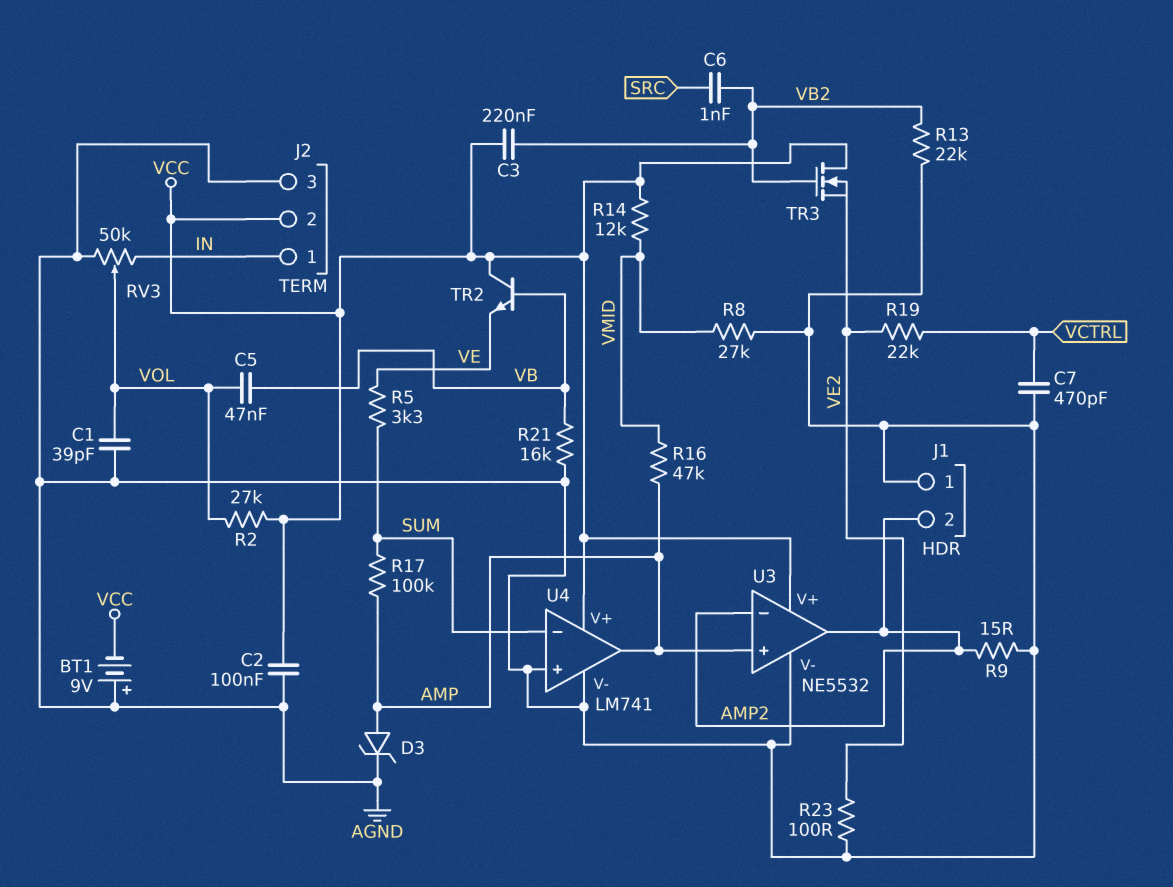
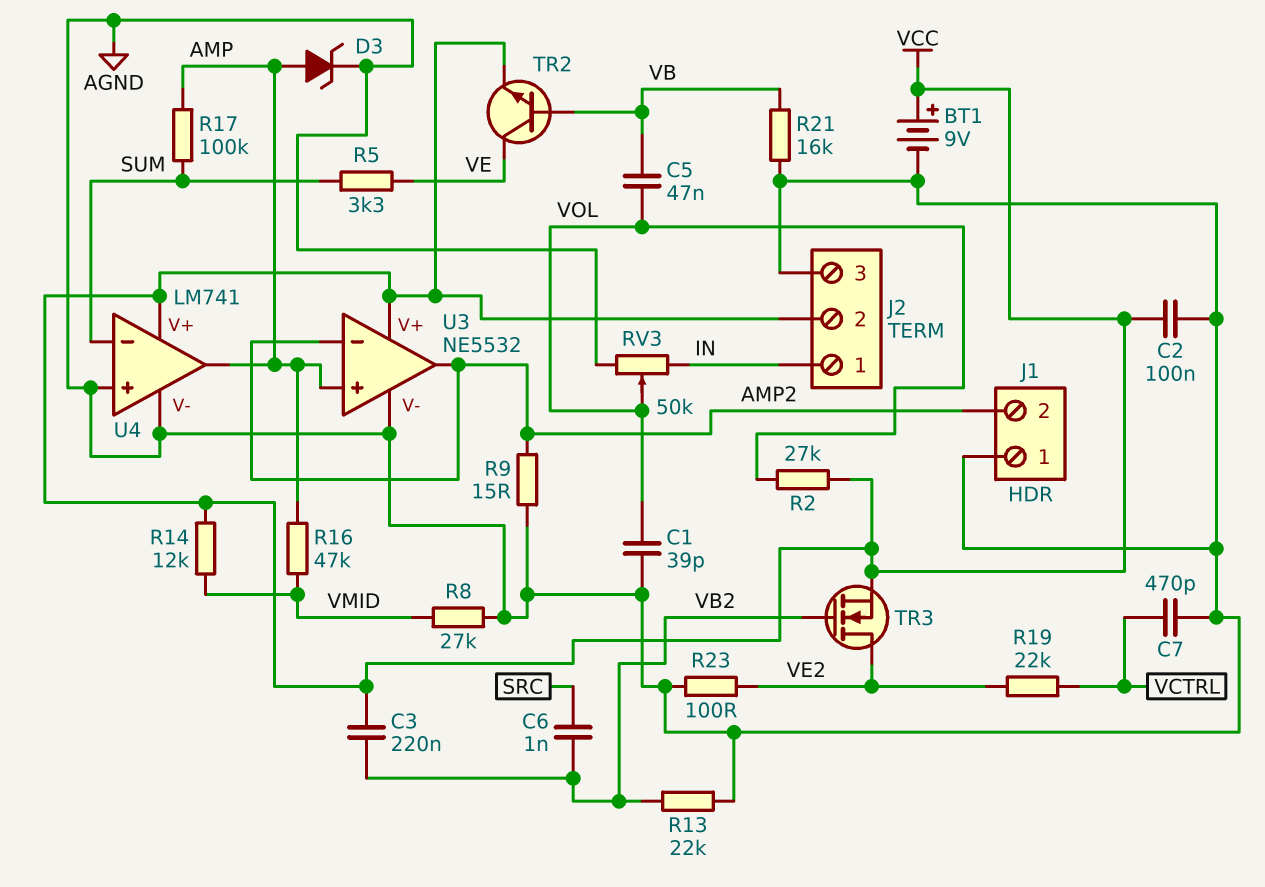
BT1: 9V (plus AGND, minus VCC) -> 9V (plus VCC, minus AGND)
TR2: NPN (B VB, C VCC, E VE) -> NPN (B VB, C VE, E VCC)
TR3: NMOS (G VB2, D VCC, S VE2) -> NMOS (G VB2, D VE2, S VCC)

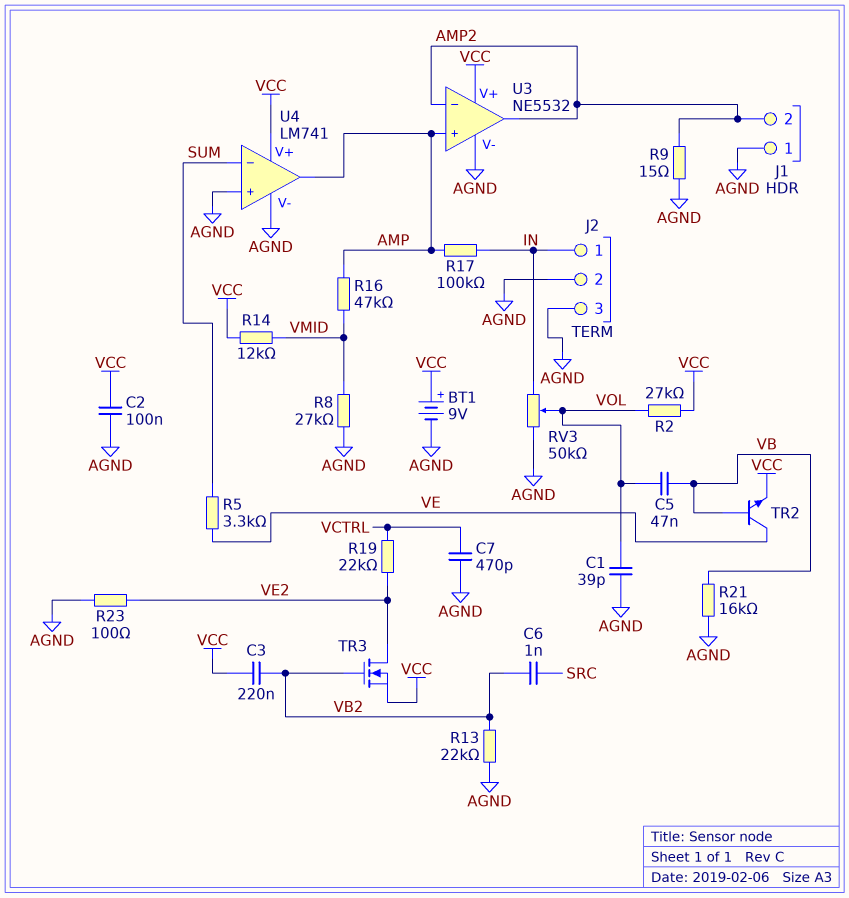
D3: zener (A AMP, K AGND) -> none
J2 pin 2: VCC -> AGND
R17: 100k (AMP, SUM) -> 100k (AMP, IN)

